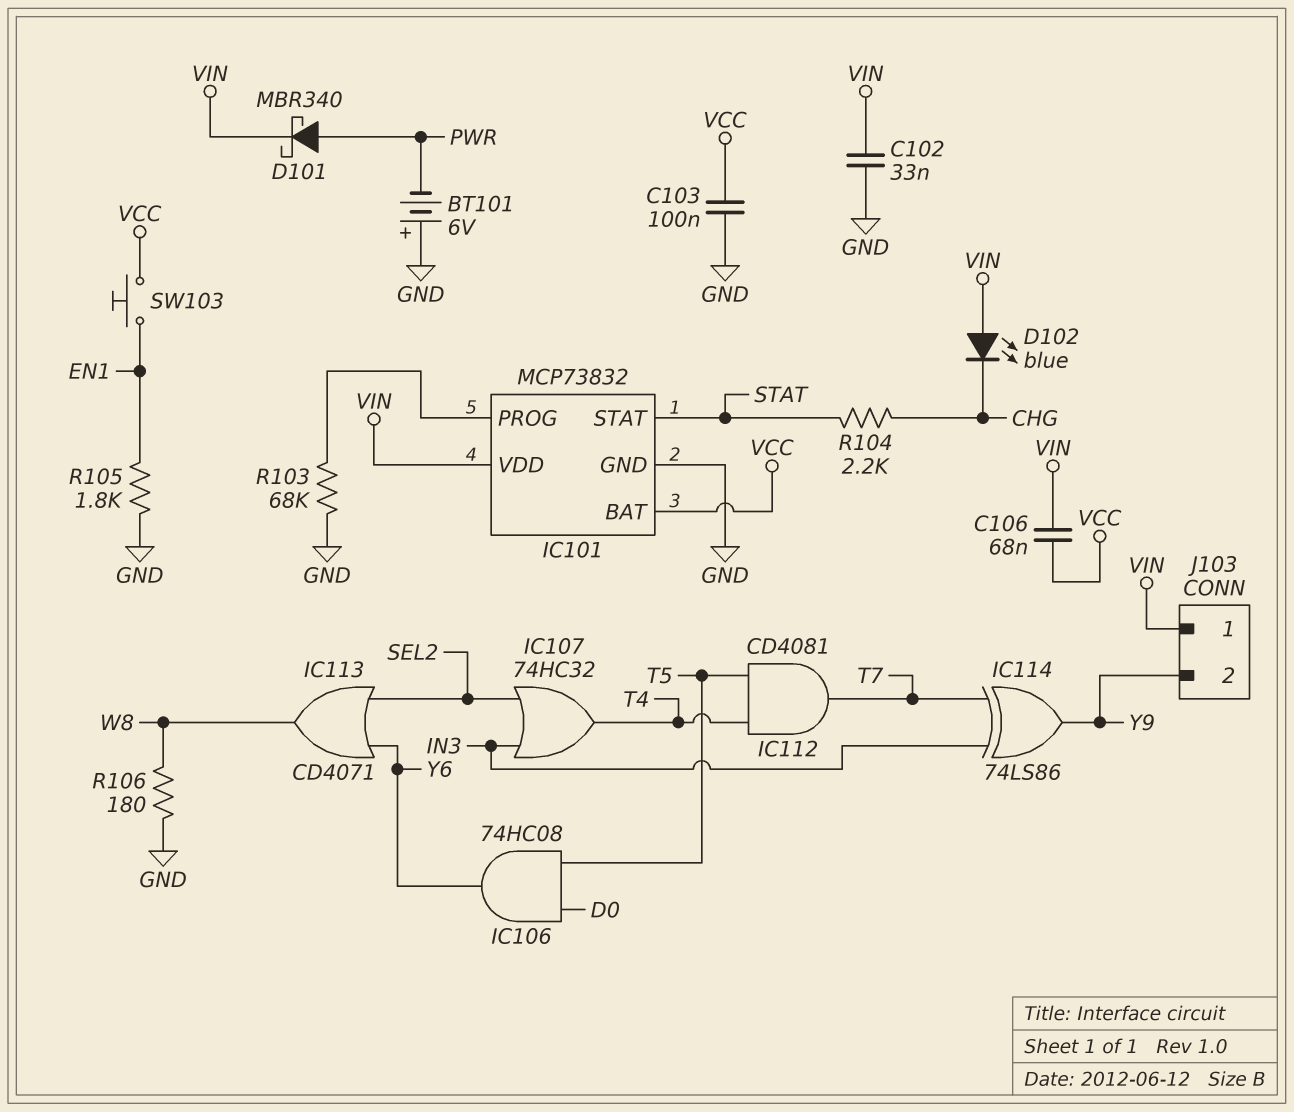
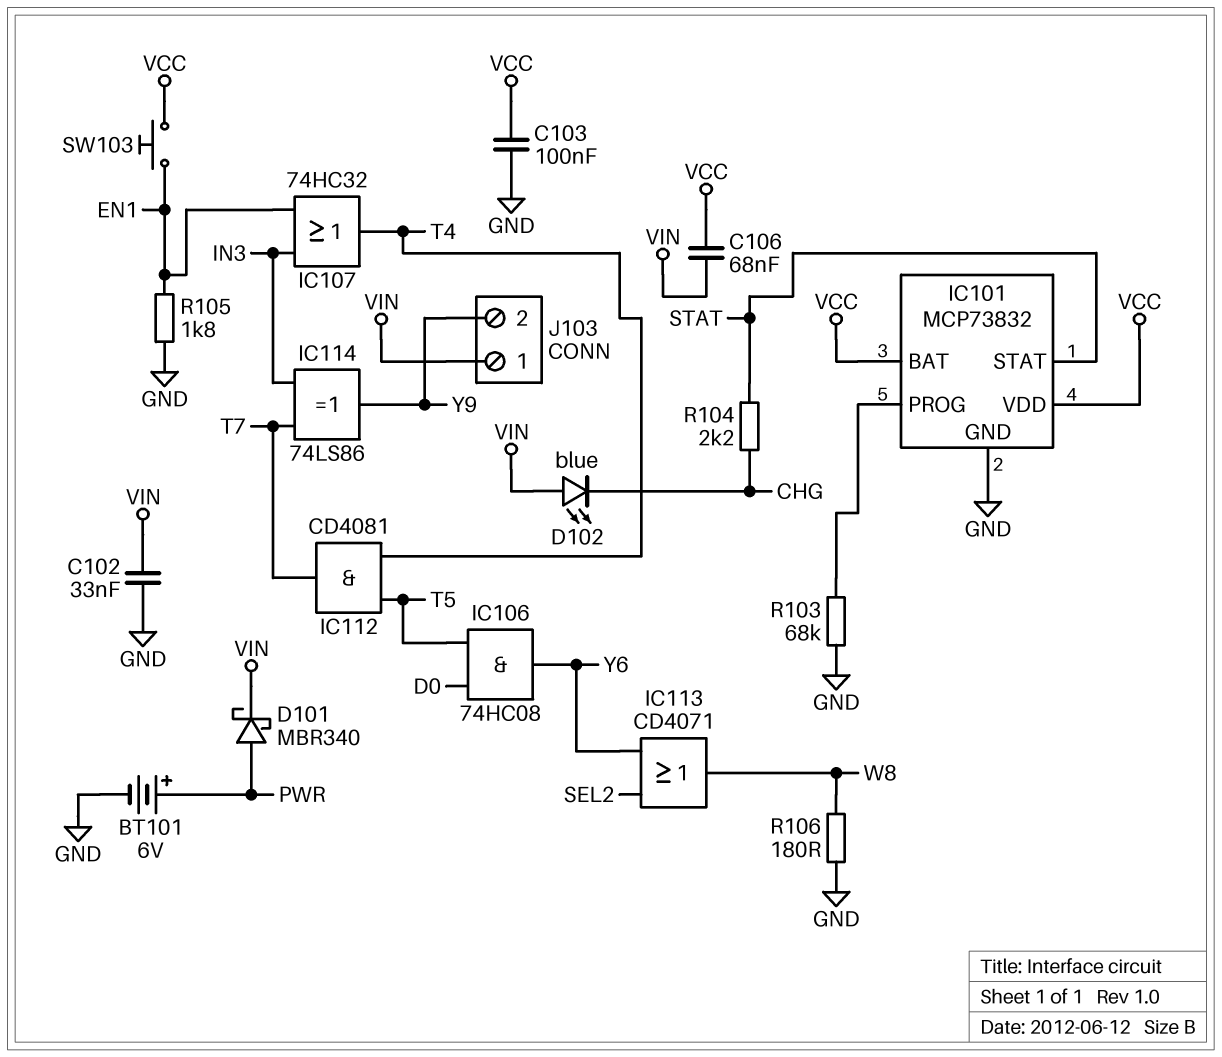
BT101: 6V (plus GND, minus PWR) -> 6V (plus PWR, minus GND)
IC101 pin VDD: VIN -> VCC
IC107: OR 74HC32 (in IN3, in SEL2, out T4) -> OR 74HC32 (in EN1, in IN3, out T4)

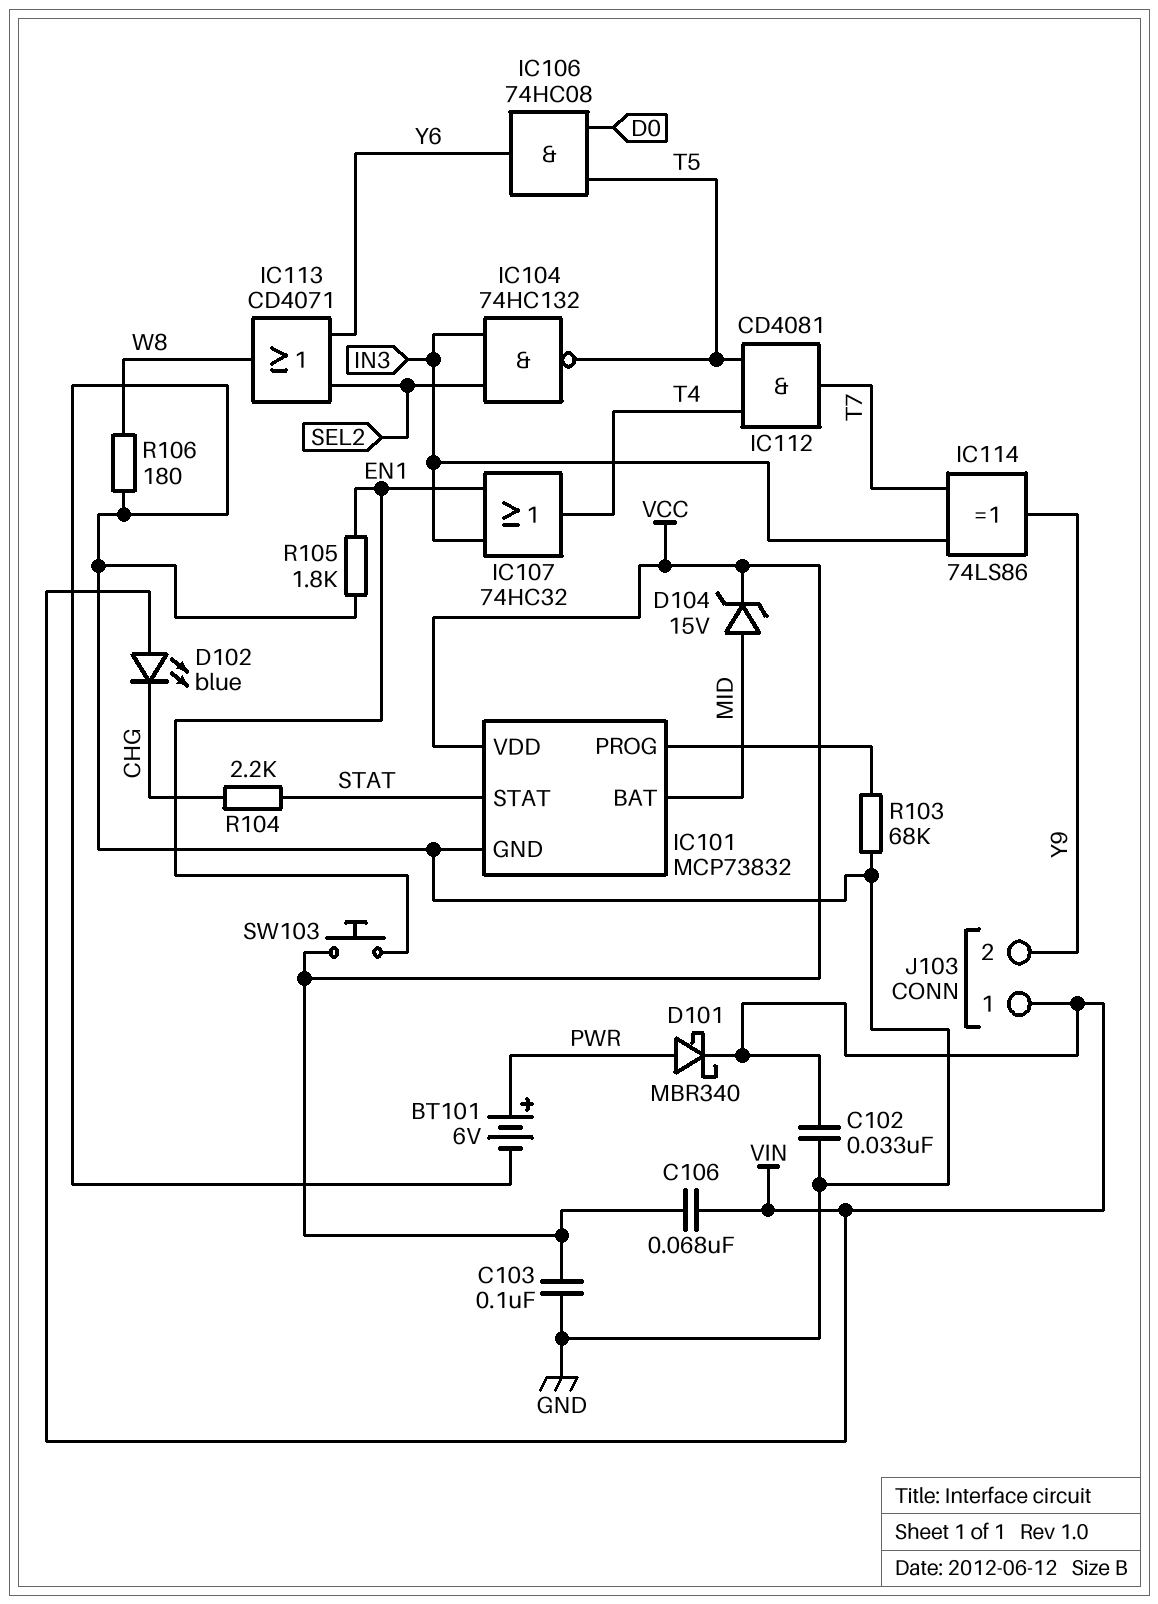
D104: none -> zener 15V (A MID, K VCC)
IC101 pin BAT: VCC -> MID
IC104: none -> NAND 74HC132 (in IN3, in SEL2, out T5)

